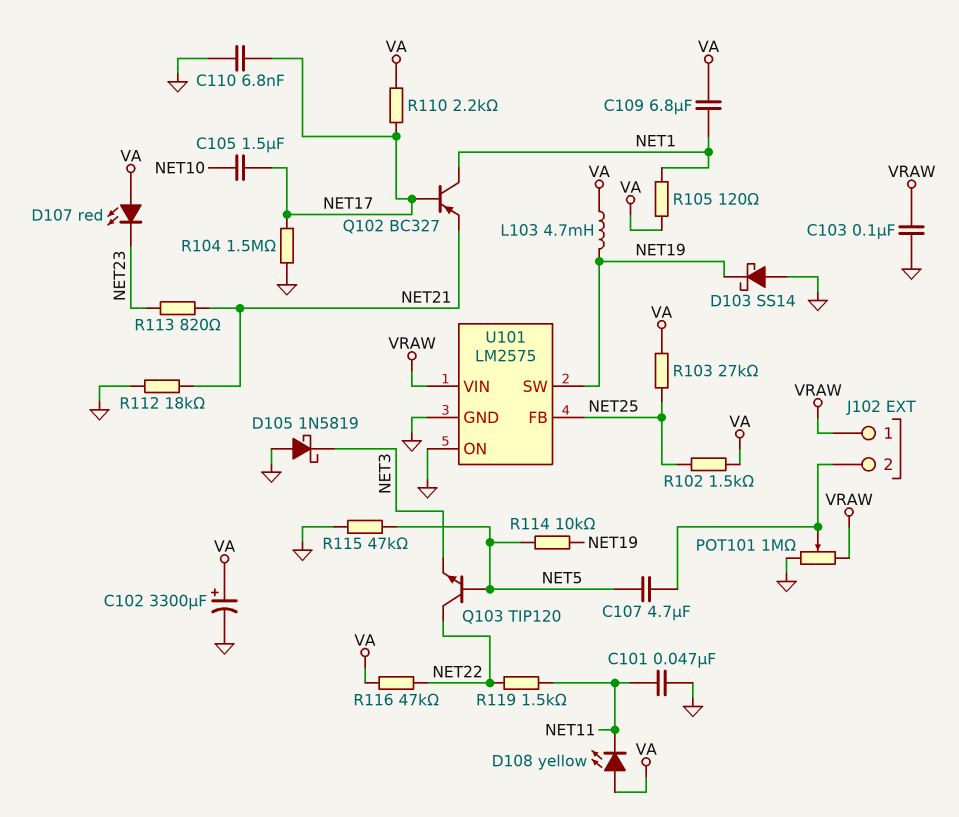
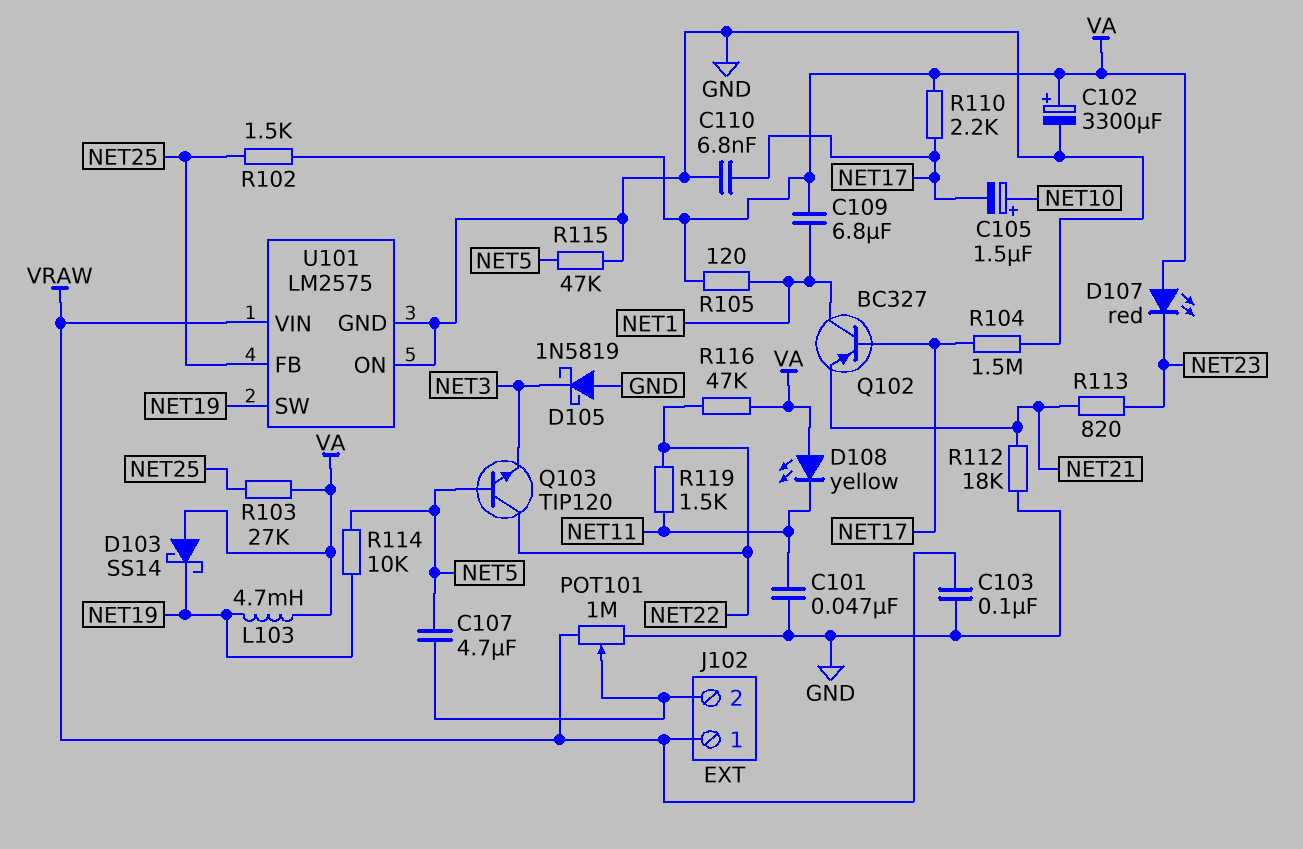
C105: 1.5uF (NET10, NET17) -> 1.5uF (plus NET10, minus NET17)
D103: schottky SS14 (A GND, K NET19) -> schottky SS14 (A VA, K NET19)

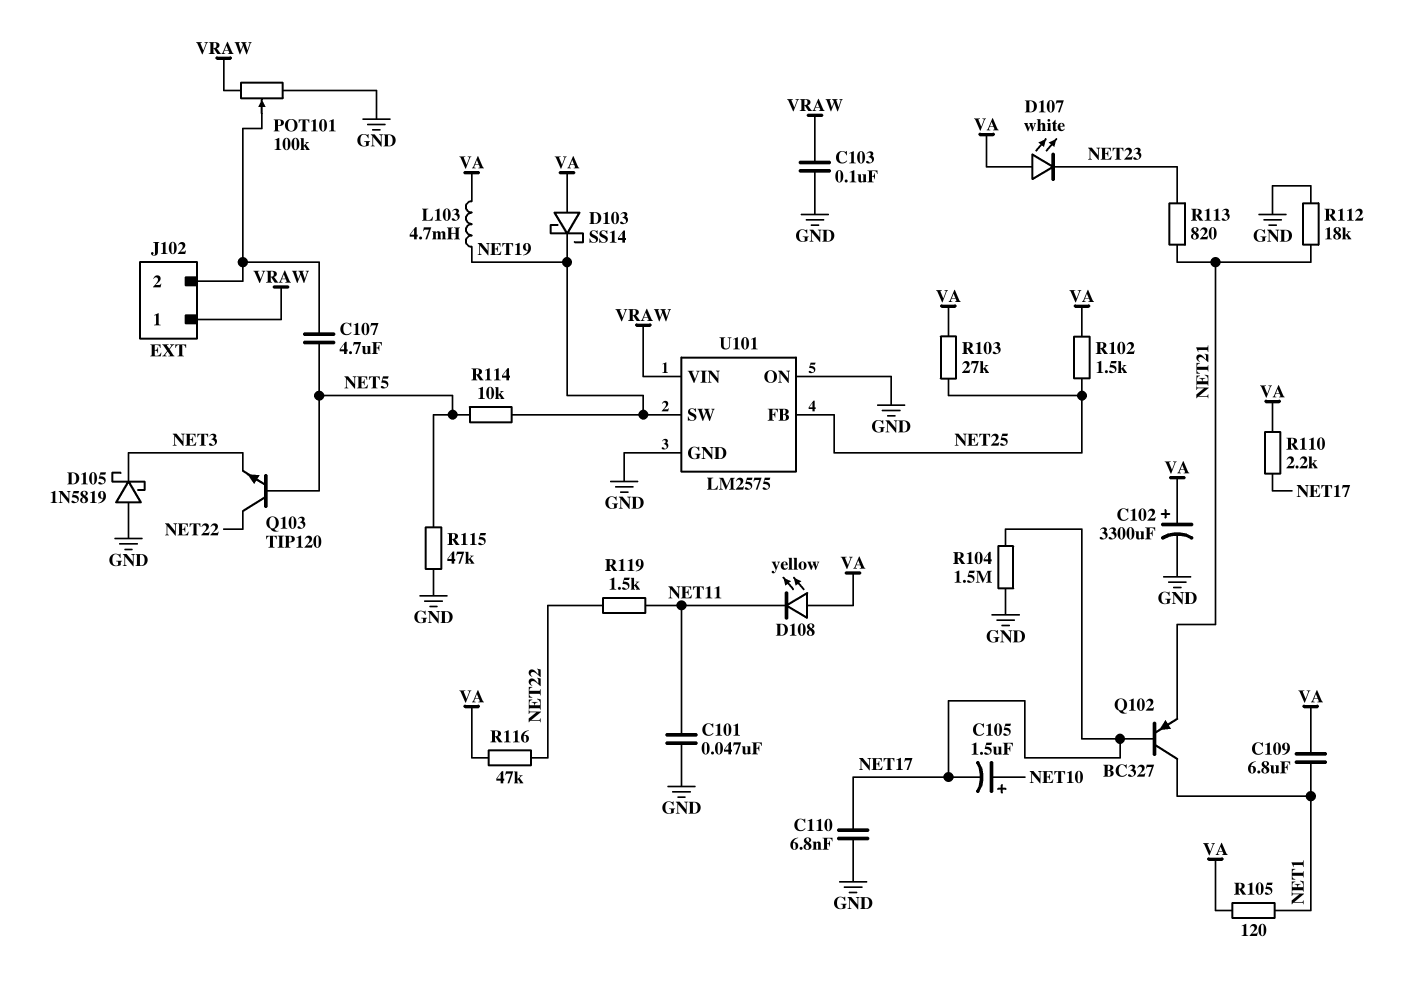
D107: LED red (A VA, K NET23) -> LED white (A VA, K NET23)
POT101: 1M (GND, VRAW, wiper J102/2) -> 100k (GND, VRAW, wiper J102/2)

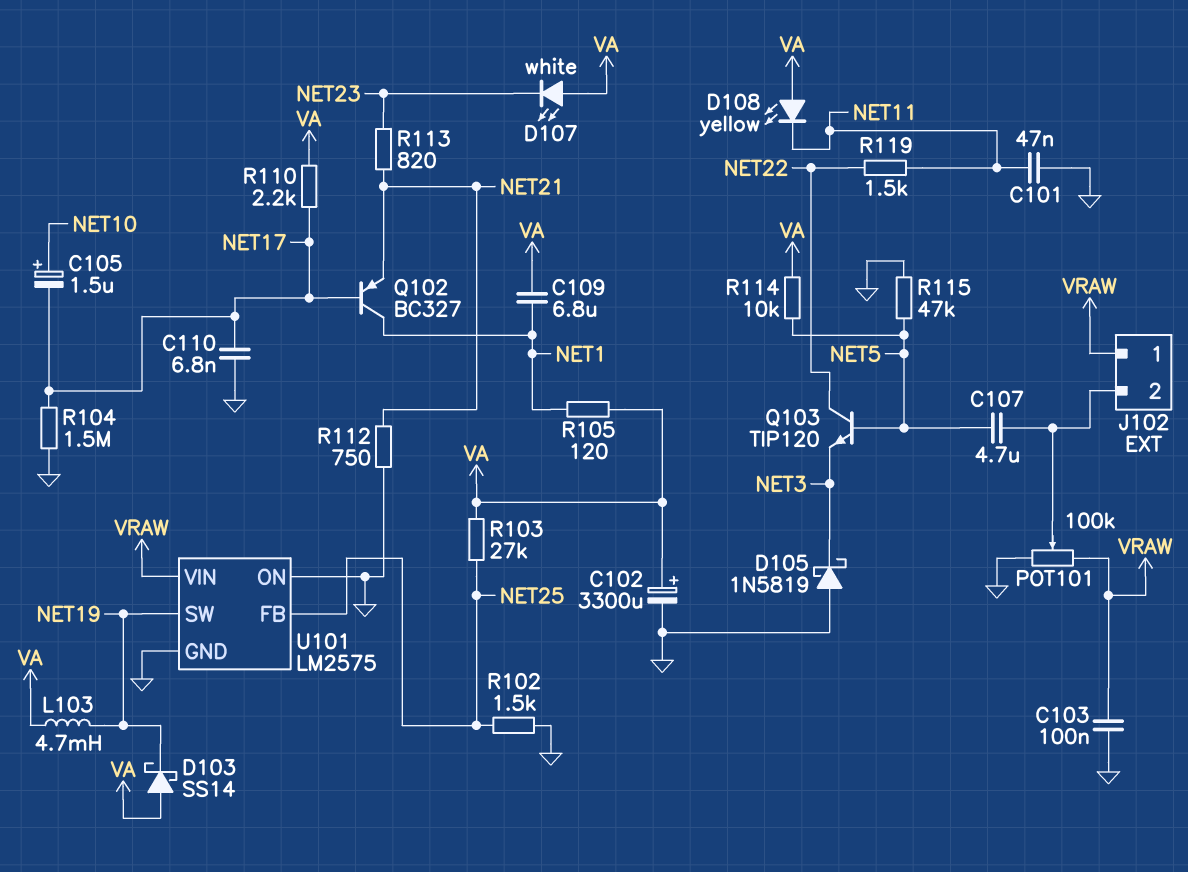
R102: 1.5k (NET25, VA) -> 1.5k (GND, NET25)
R112: 18k (GND, NET21) -> 750 (GND, NET21)
R114: 10k (NET5, NET19) -> 10k (NET5, VA)
R116: 47k (NET22, VA) -> none

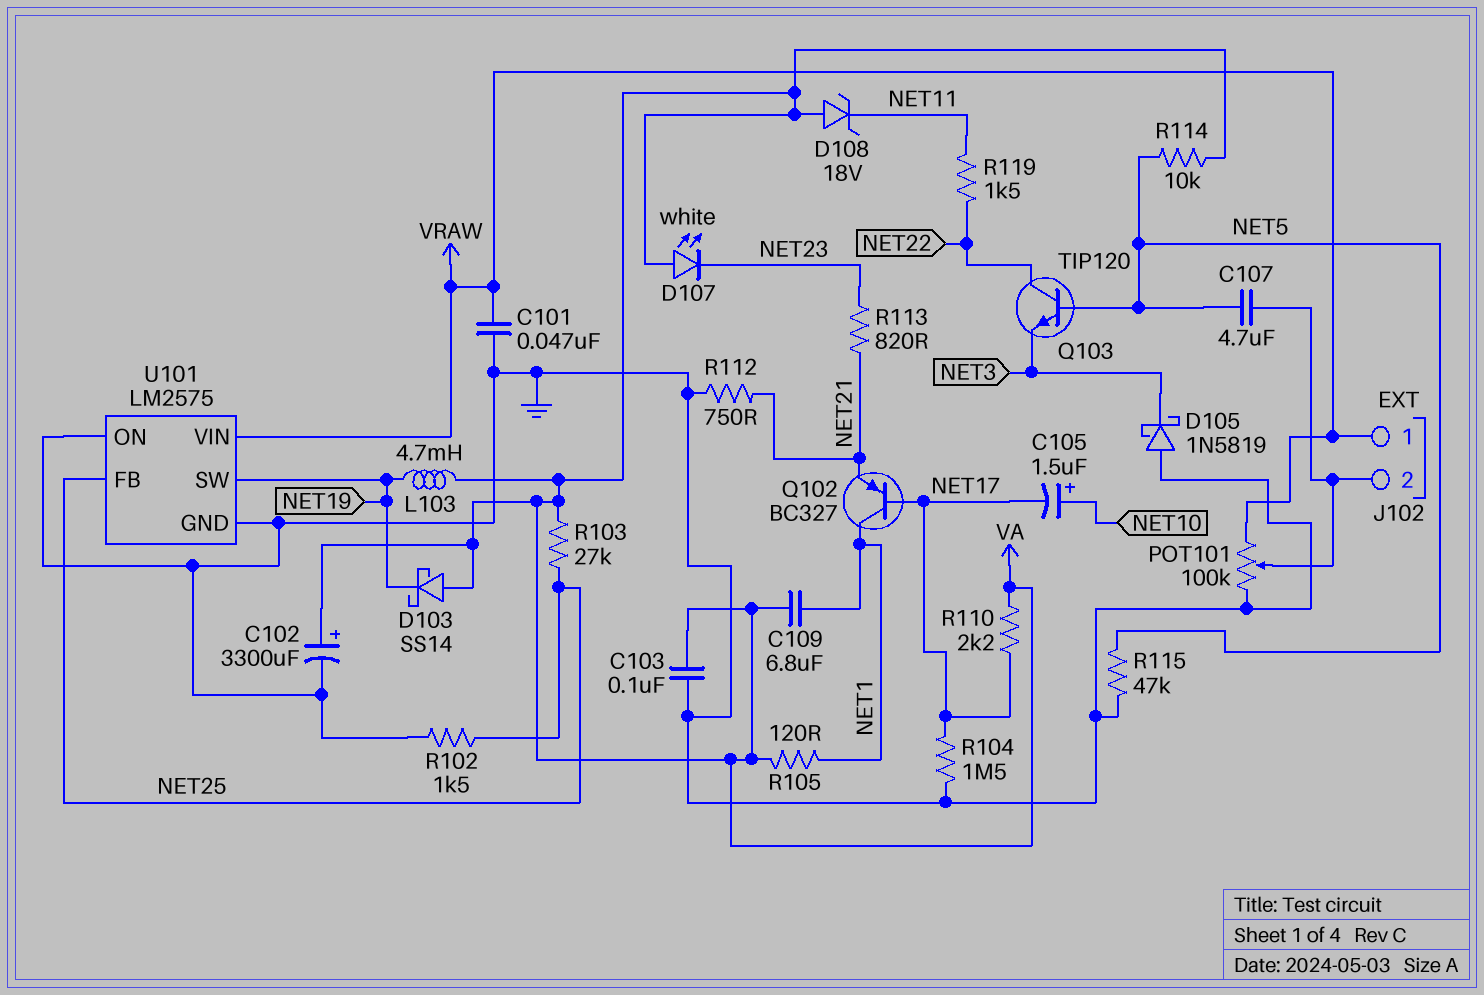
C101: 47nF (GND, NET11) -> 47nF (GND, VRAW)
C103: 100nF (GND, VRAW) -> 100nF (GND, VA)
C110: 6.8nF (GND, NET17) -> none
D108: LED yellow (A VA, K NET11) -> zener 18V (A VA, K NET11)

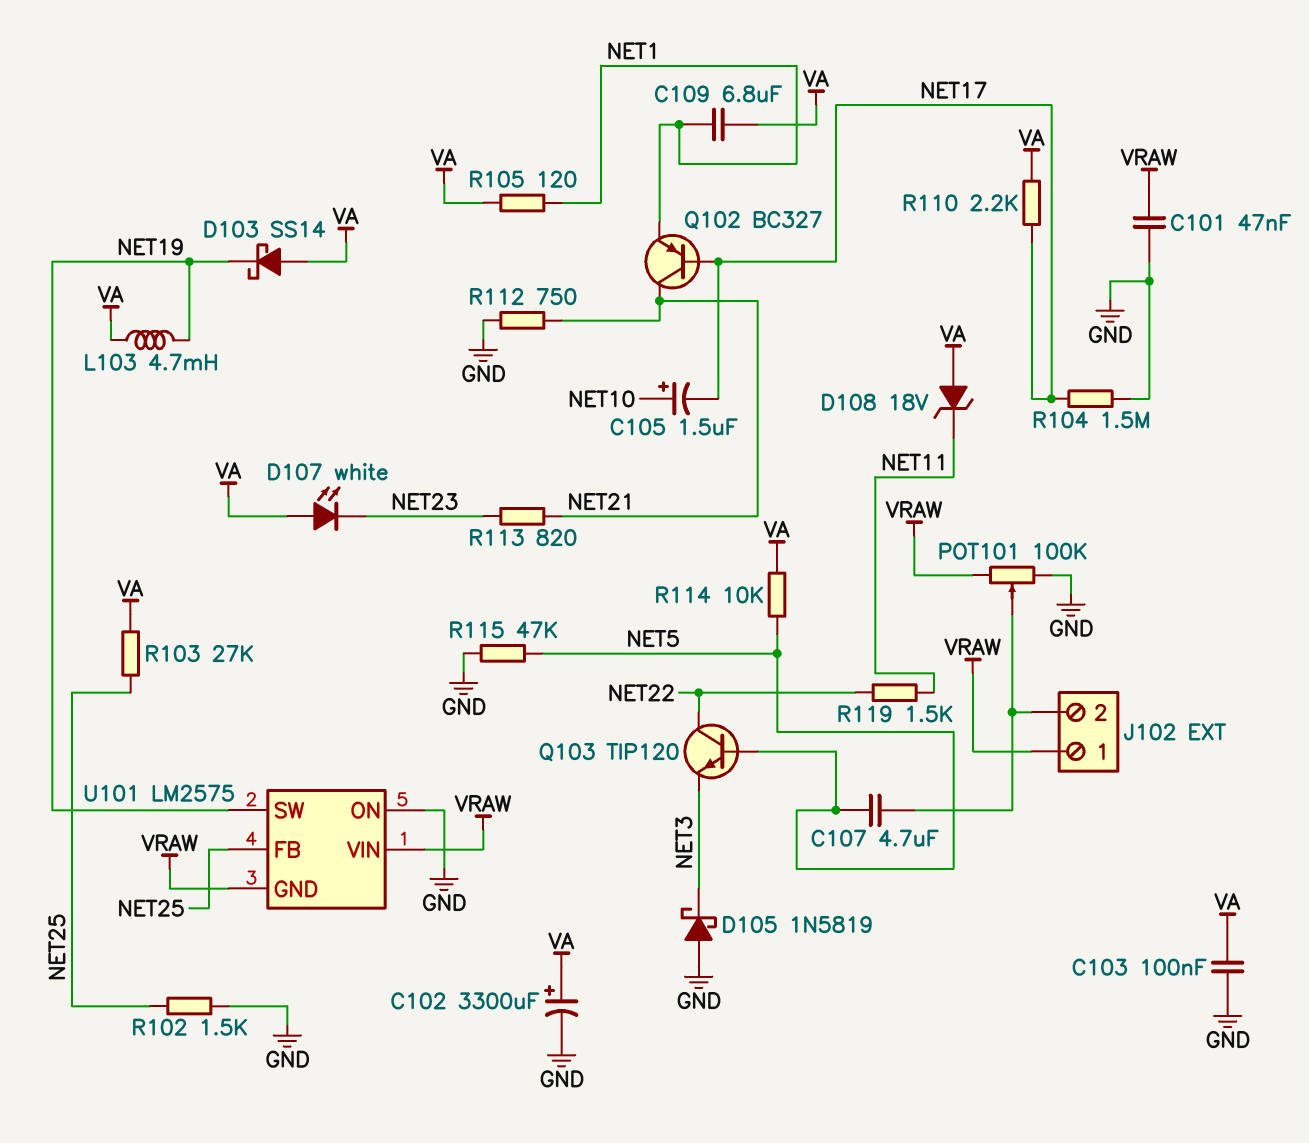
Q102: PNP BC327 (B NET17, C NET1, E NET21) -> PNP BC327 (B NET17, C NET21, E NET1)
U101 pin GND: GND -> VRAW

